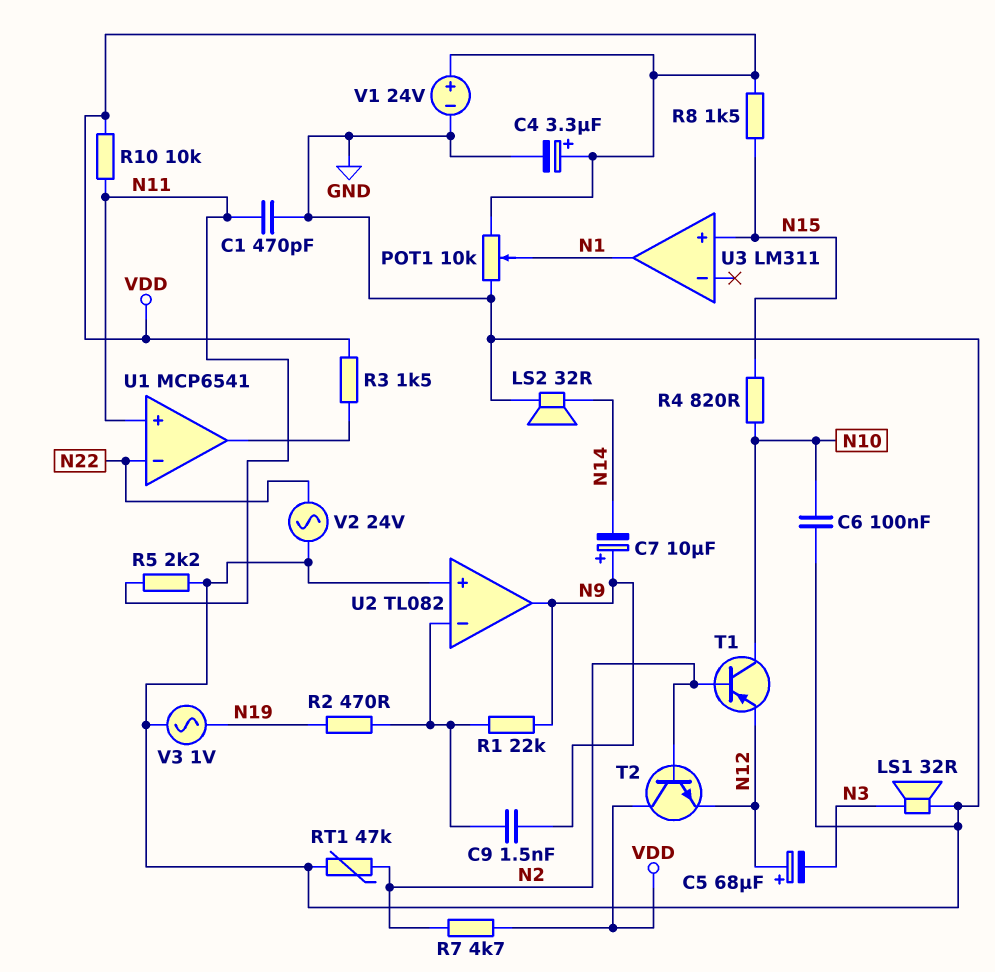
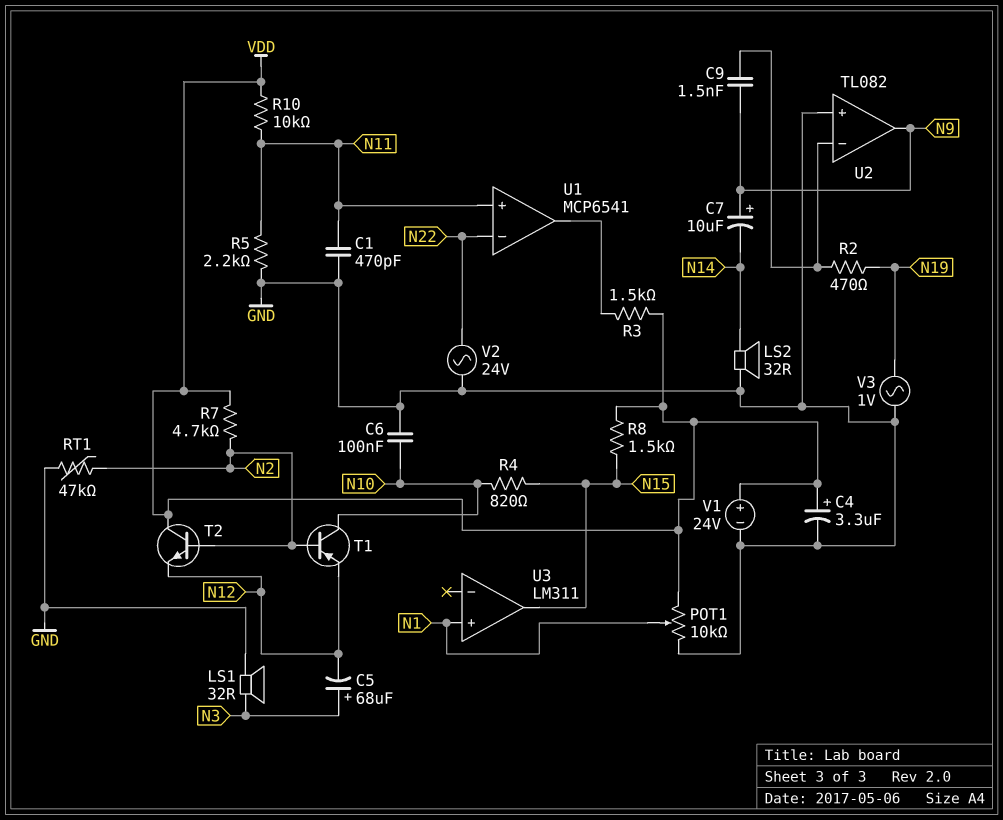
C5: 68uF (plus N12, minus N3) -> 68uF (plus N3, minus N12)
R1: 22k (N9, U2/in-) -> none
U3 pin in+: N15 -> N1
U3 pin out: N1 -> N15

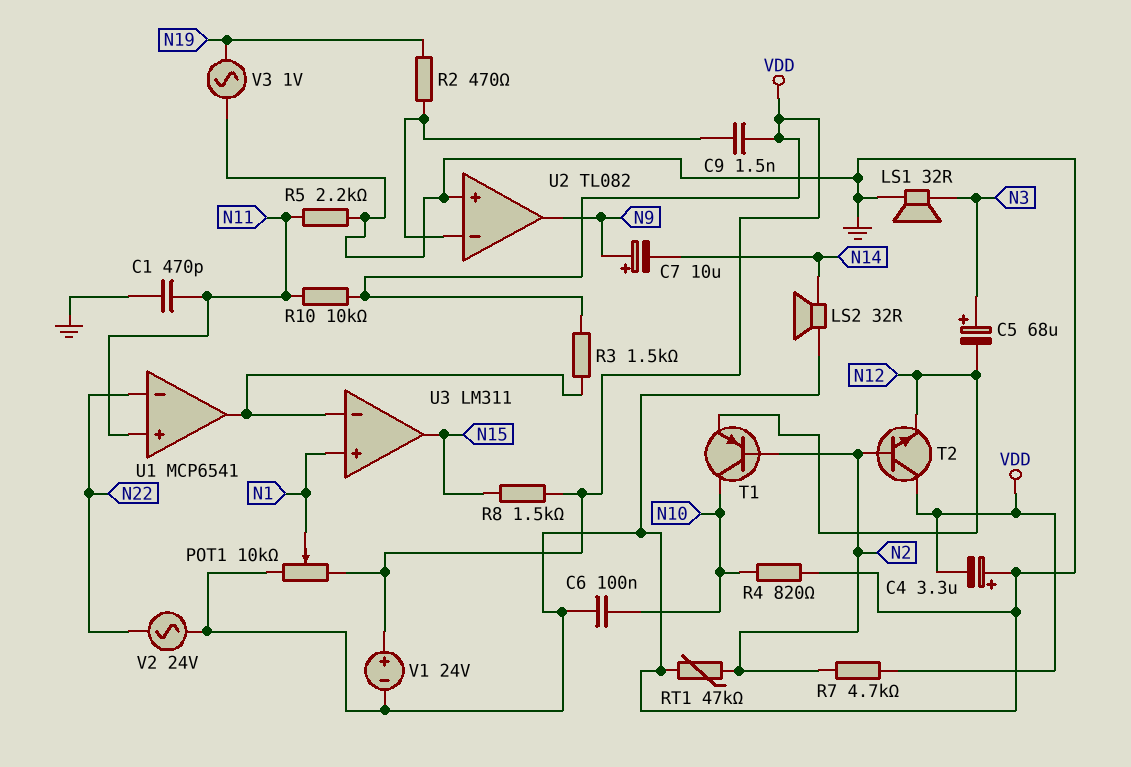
C4: 3.3uF (plus VDD, minus GND) -> 3.3uF (plus GND, minus VDD)
C9: 1.5nF (N9, U2/in-) -> 1.5nF (U2/in-, VDD)
R4: 820 (N10, N15) -> 820 (GND, N10)
U3 pin in-: none -> U1/out

